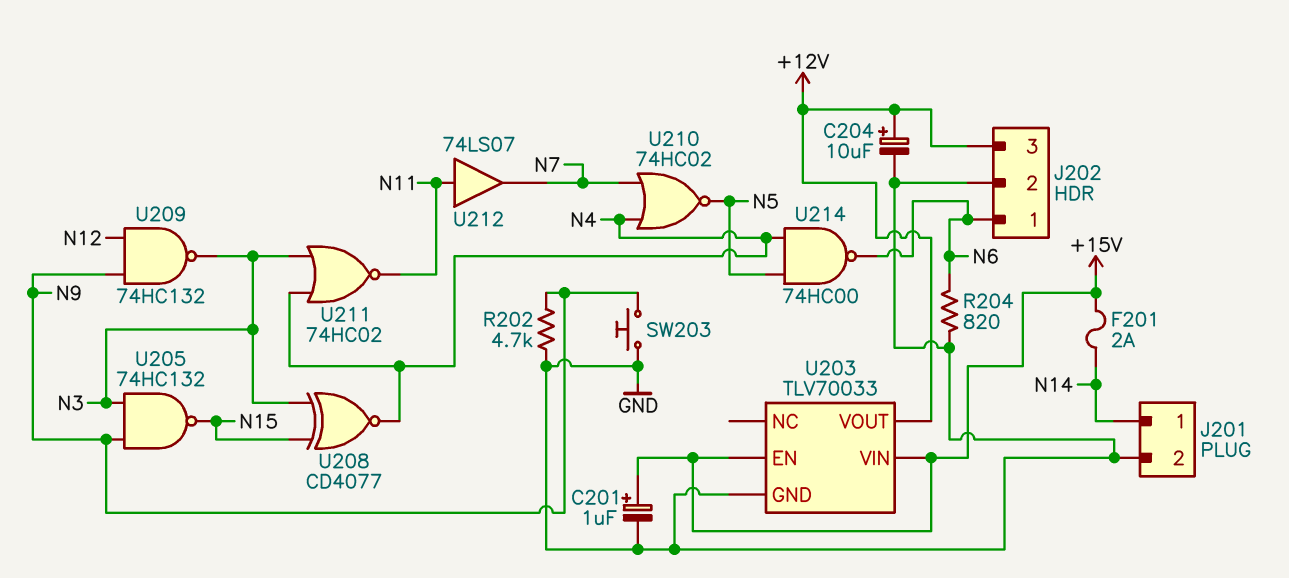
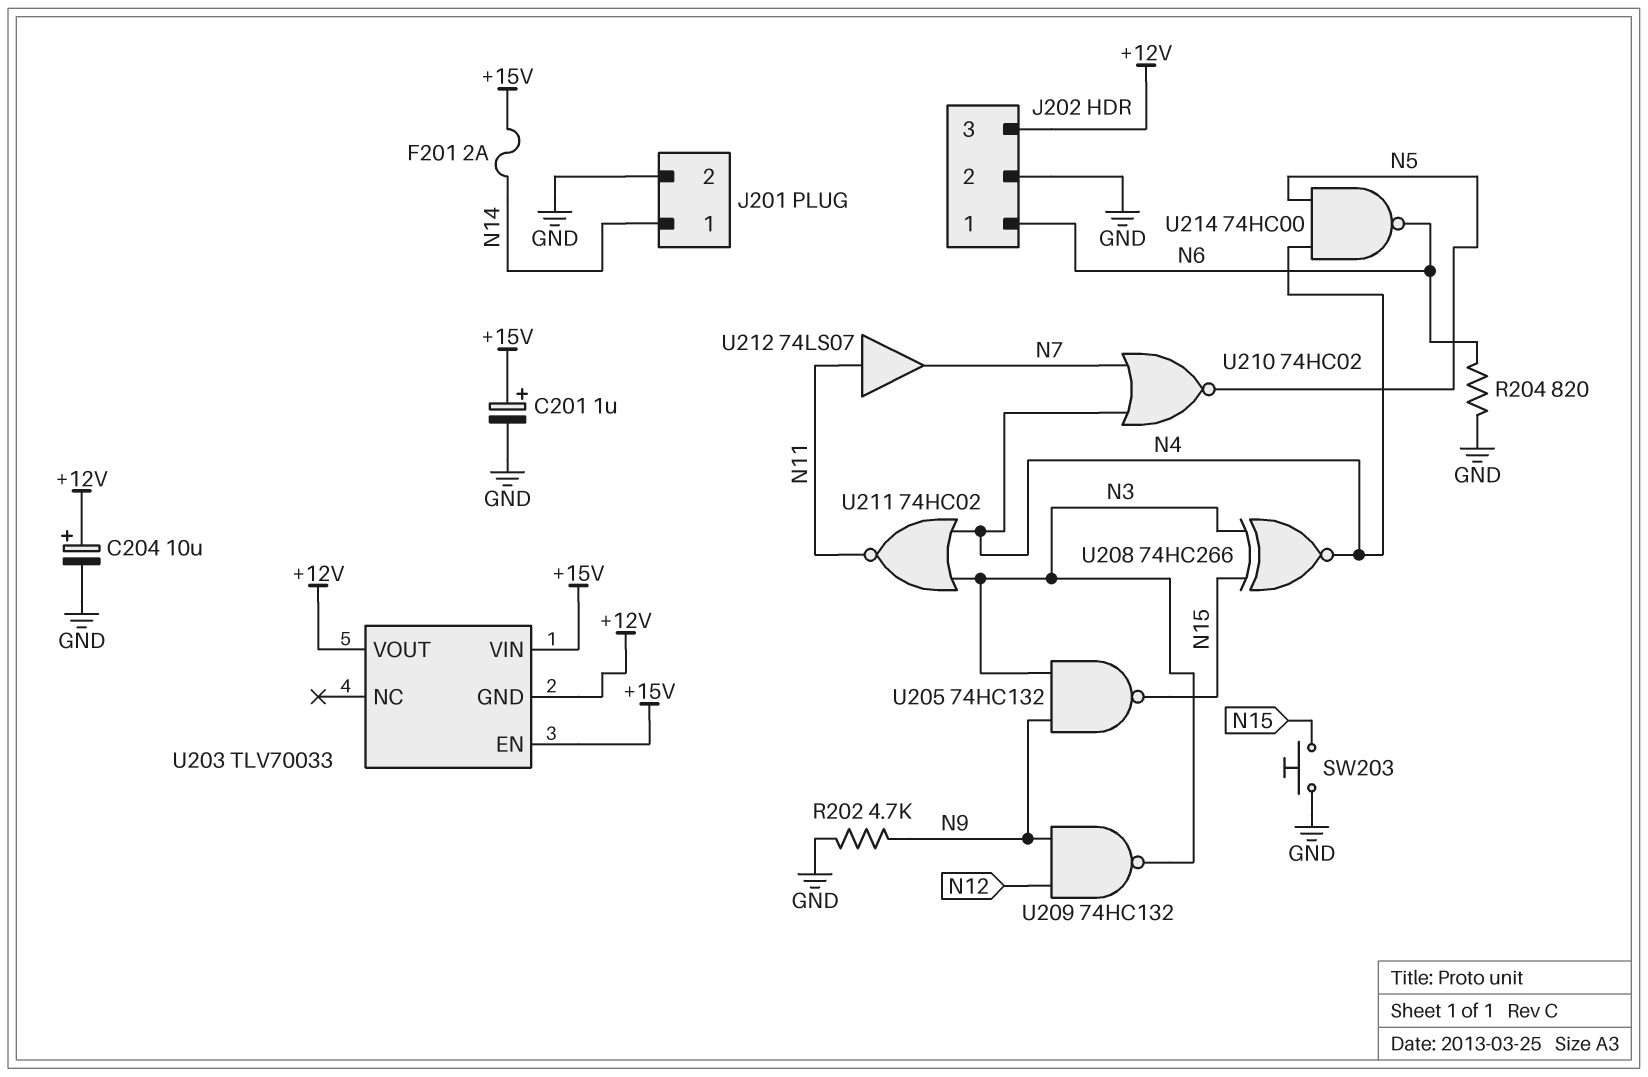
SW203: button (GND, N9) -> button (GND, N15)
U203 pin GND: GND -> +12V
U208: XNOR CD4077 (in N3, in N15, out N4) -> XNOR 74HC266 (in N3, in N15, out N4)

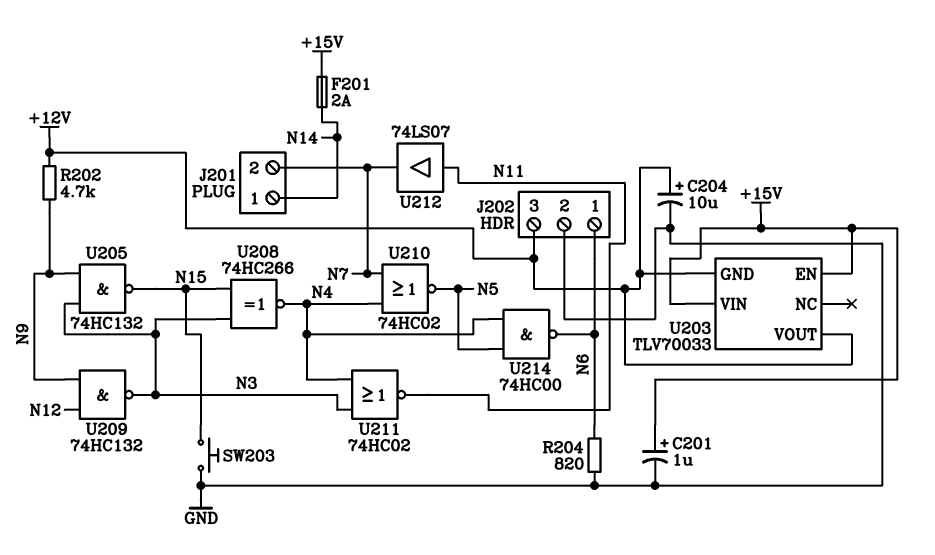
J201 pin 2: GND -> N7
R202: 4.7k (GND, N9) -> 4.7k (+12V, N9)

